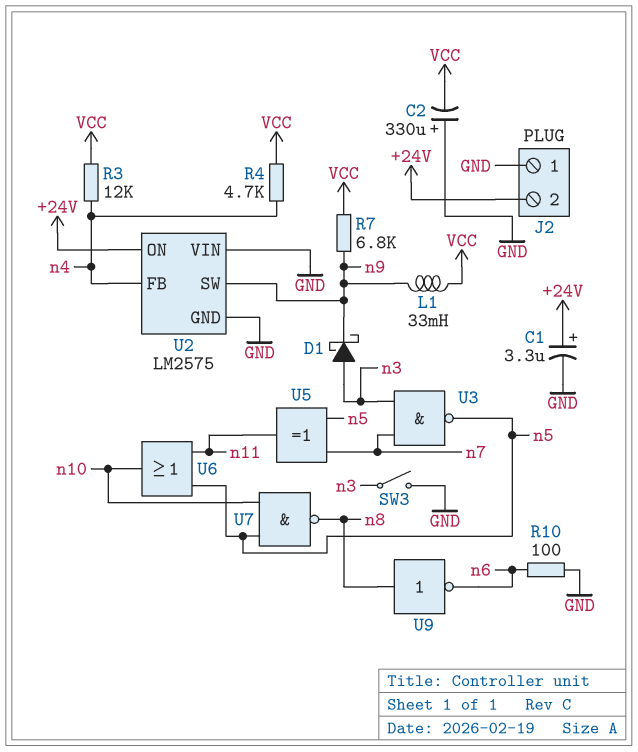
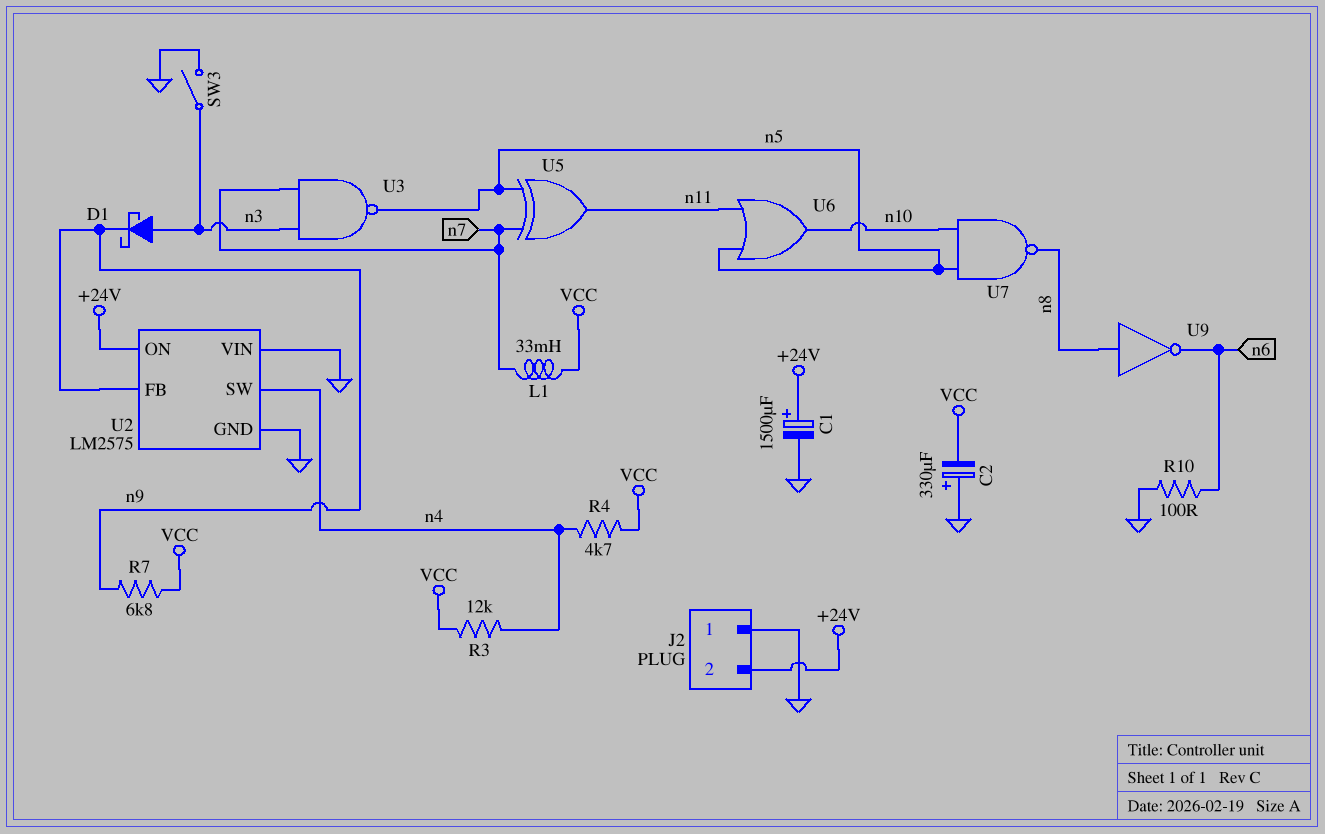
C1: 3.3uF (plus +24V, minus GND) -> 1500uF (plus +24V, minus GND)
L1: 33mH (VCC, n9) -> 33mH (VCC, n7)
U2 pin FB: n4 -> n9
U2 pin SW: n9 -> n4

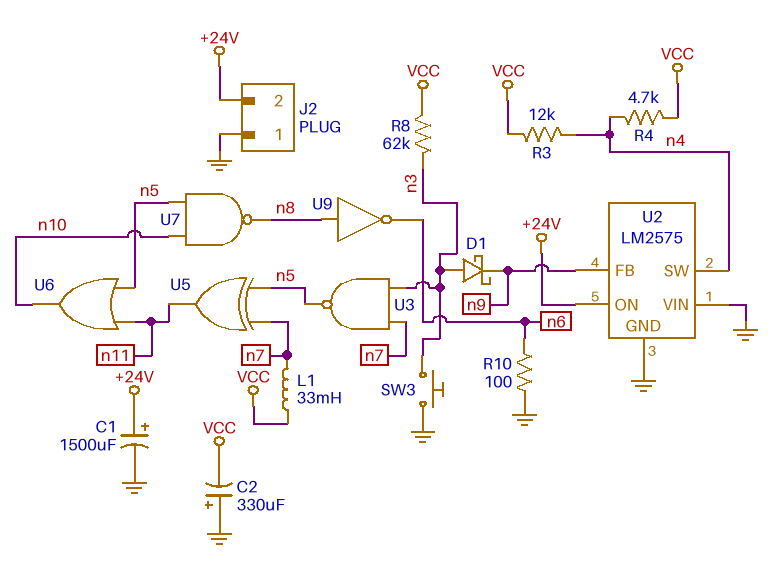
R7: 6.8k (VCC, n9) -> none
R8: none -> 62k (VCC, n3)
SW3: switch (GND, n3) -> button (GND, n3)

